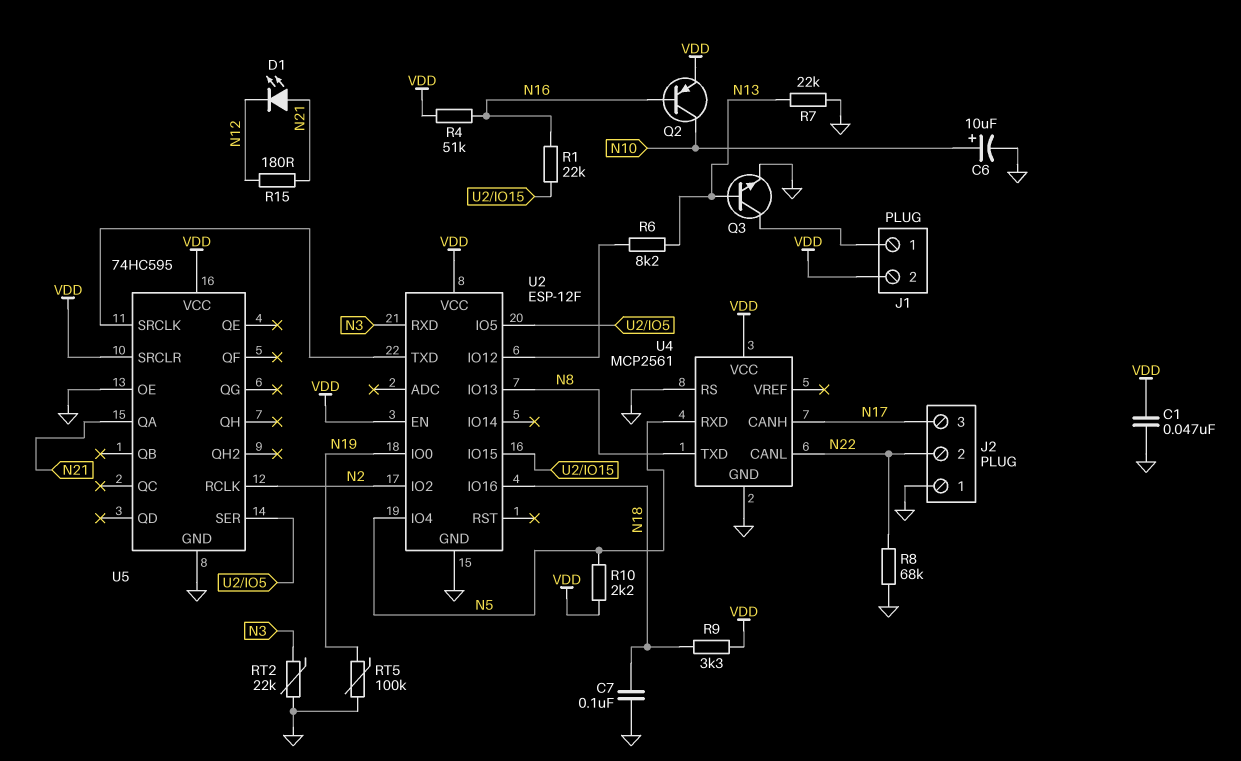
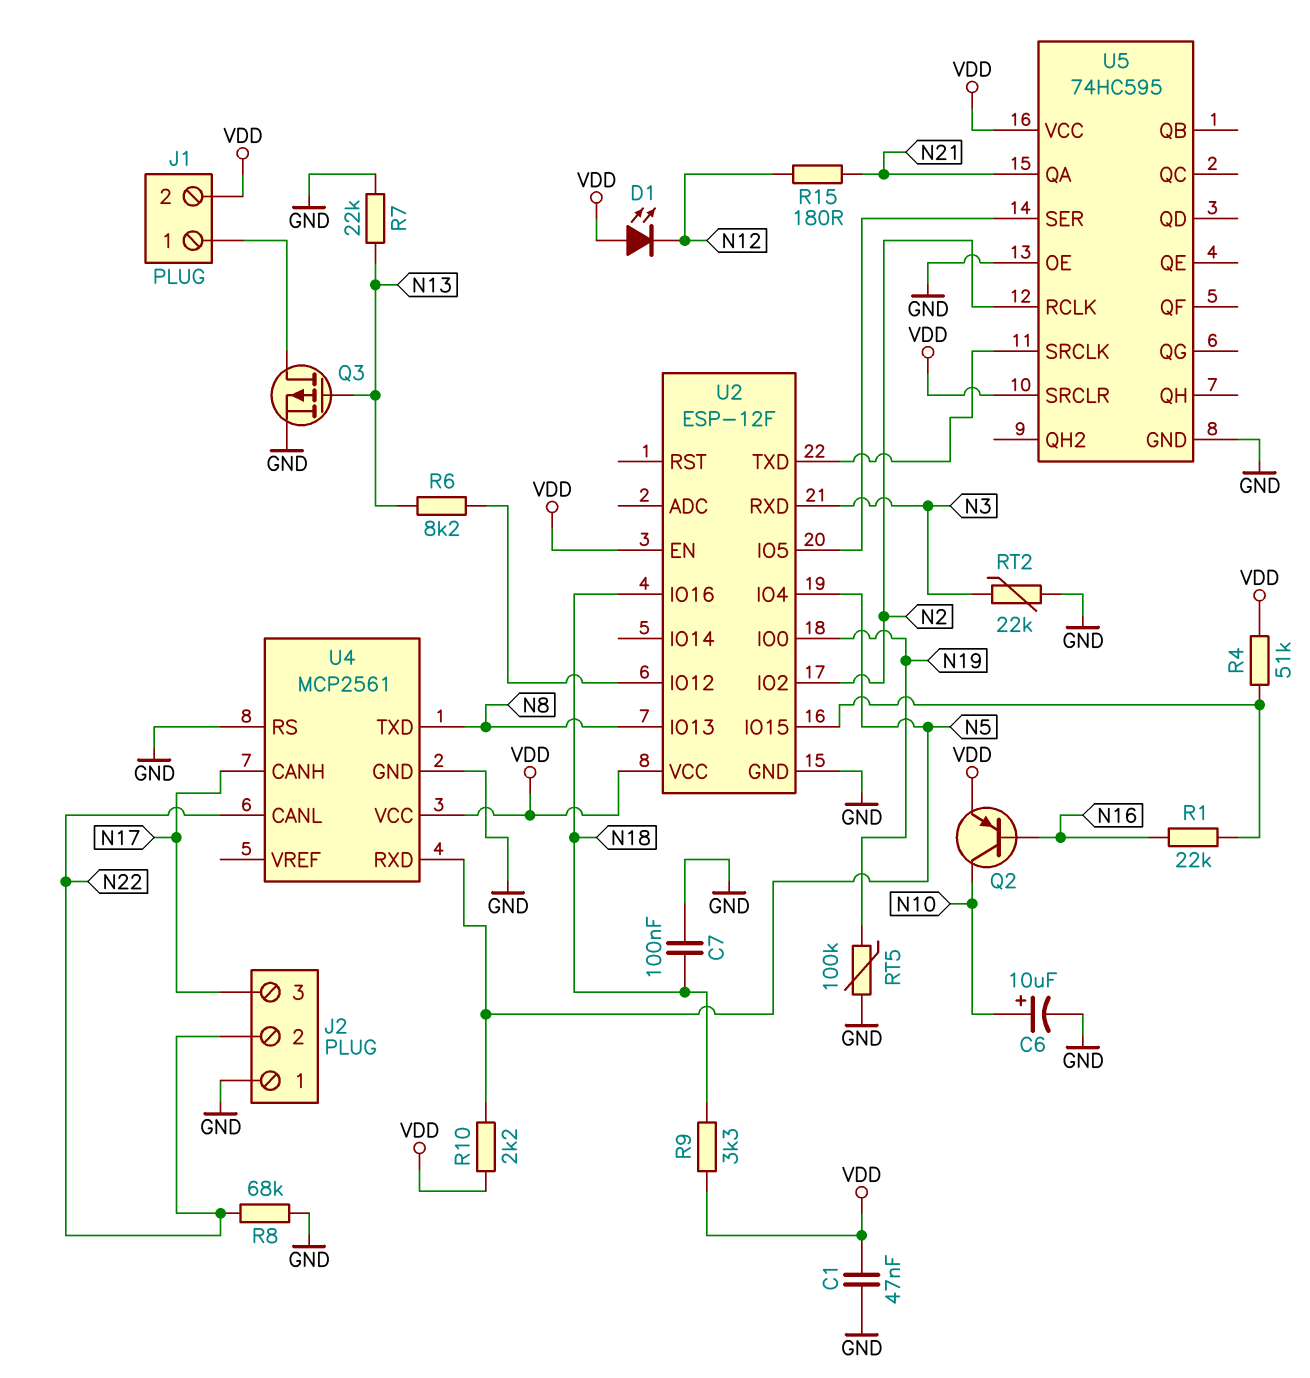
D1: LED (A N21, K N12) -> LED (A VDD, K N12)
Q3: NPN (B N13, C J1/1, E GND) -> PMOS (G N13, D J1/1, S GND)
R4: 51k (N16, VDD) -> 51k (U2/IO15, VDD)

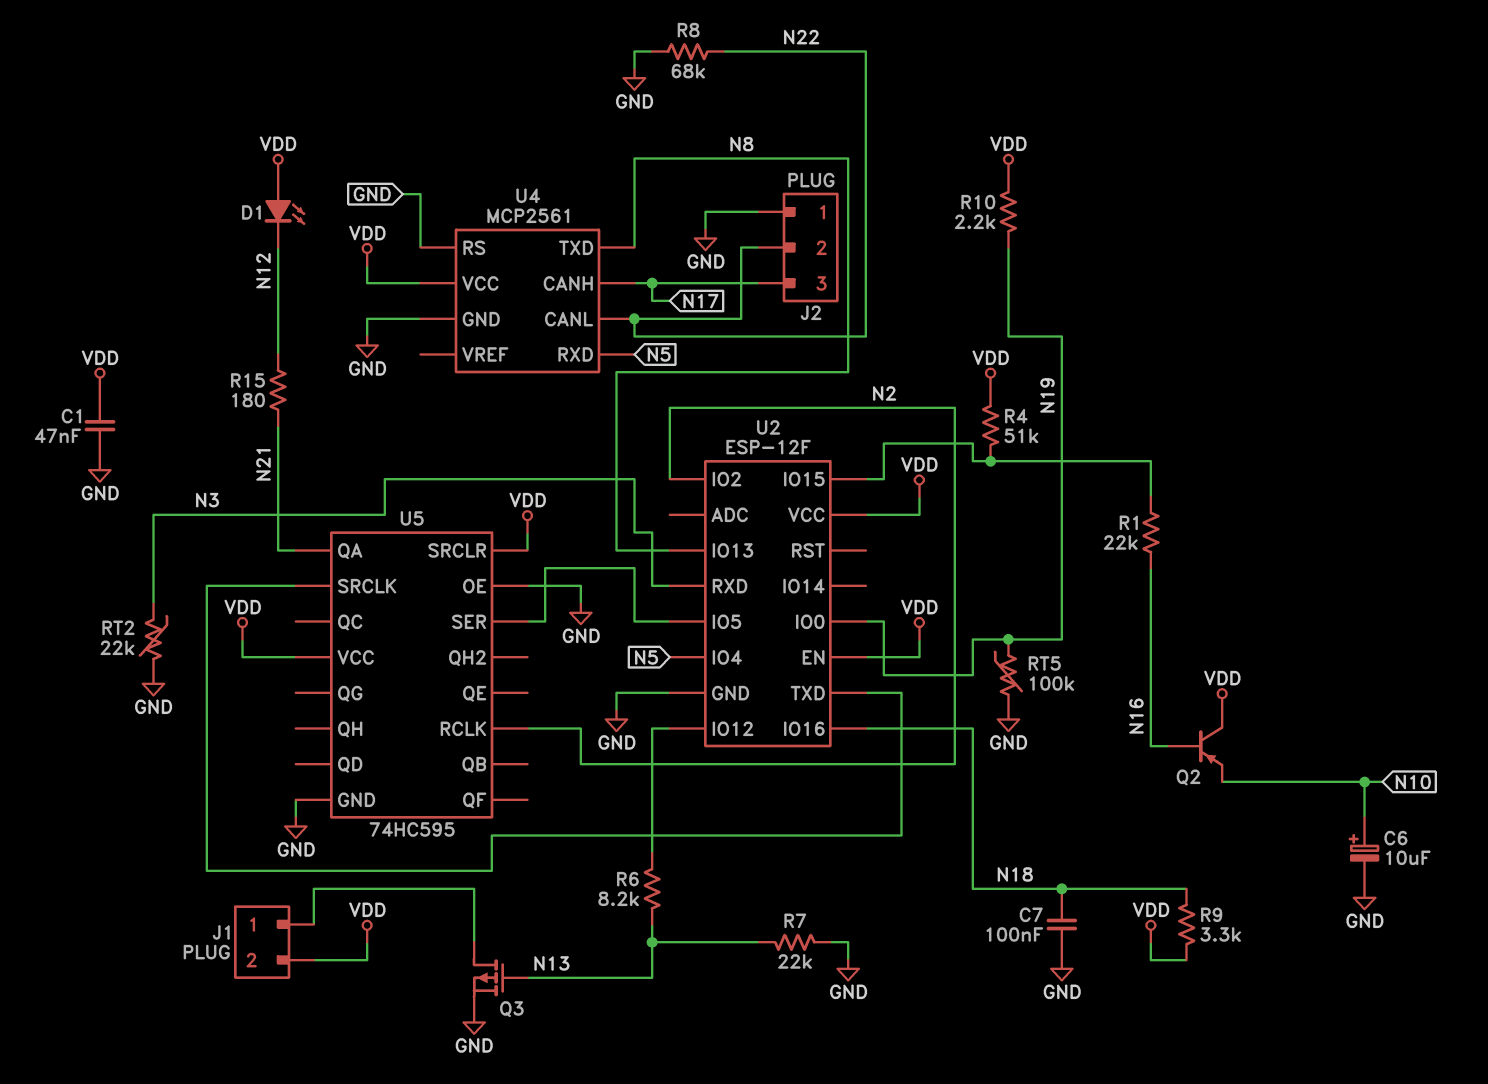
Q2: PNP (B N16, C N10, E VDD) -> PNP (B N16, C VDD, E N10)
R10: 2.2k (N5, VDD) -> 2.2k (N19, VDD)

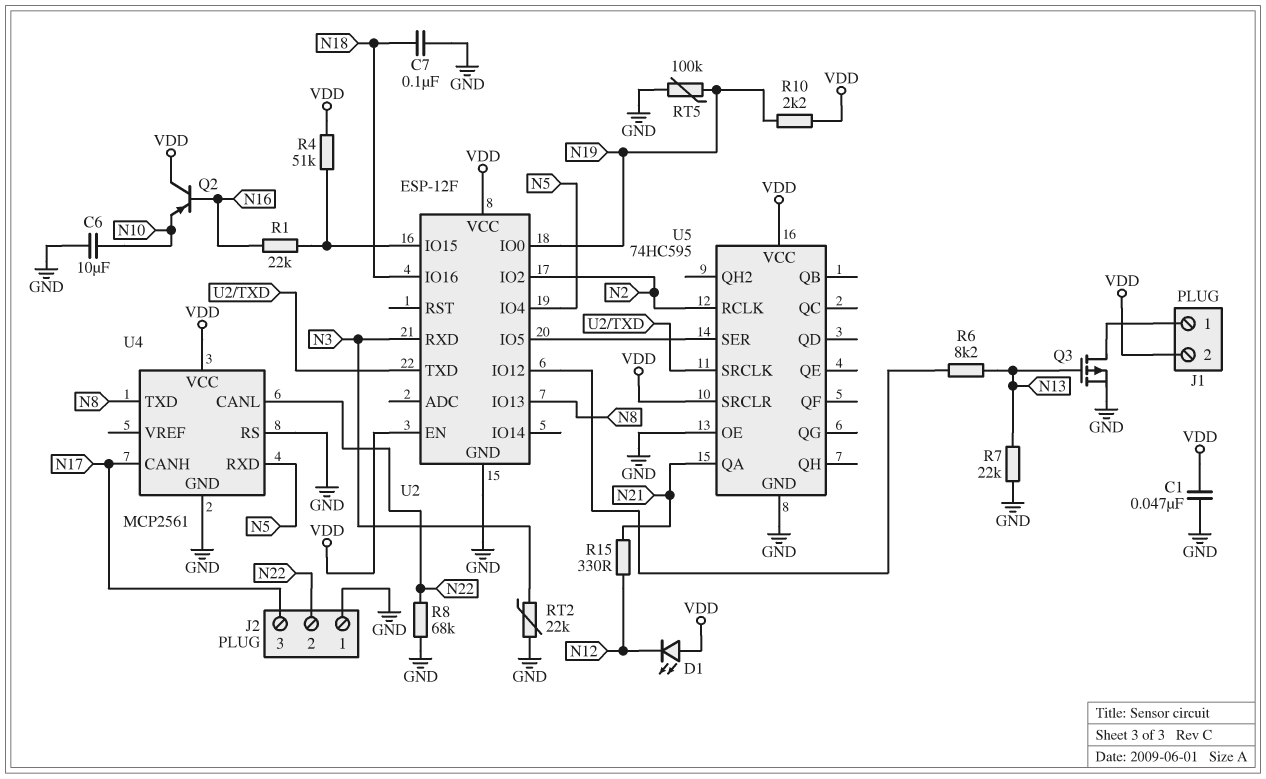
C6: 10uF (plus N10, minus GND) -> 10uF (GND, N10)
R9: 3.3k (N18, VDD) -> none
R15: 180 (N12, N21) -> 330 (N12, N21)

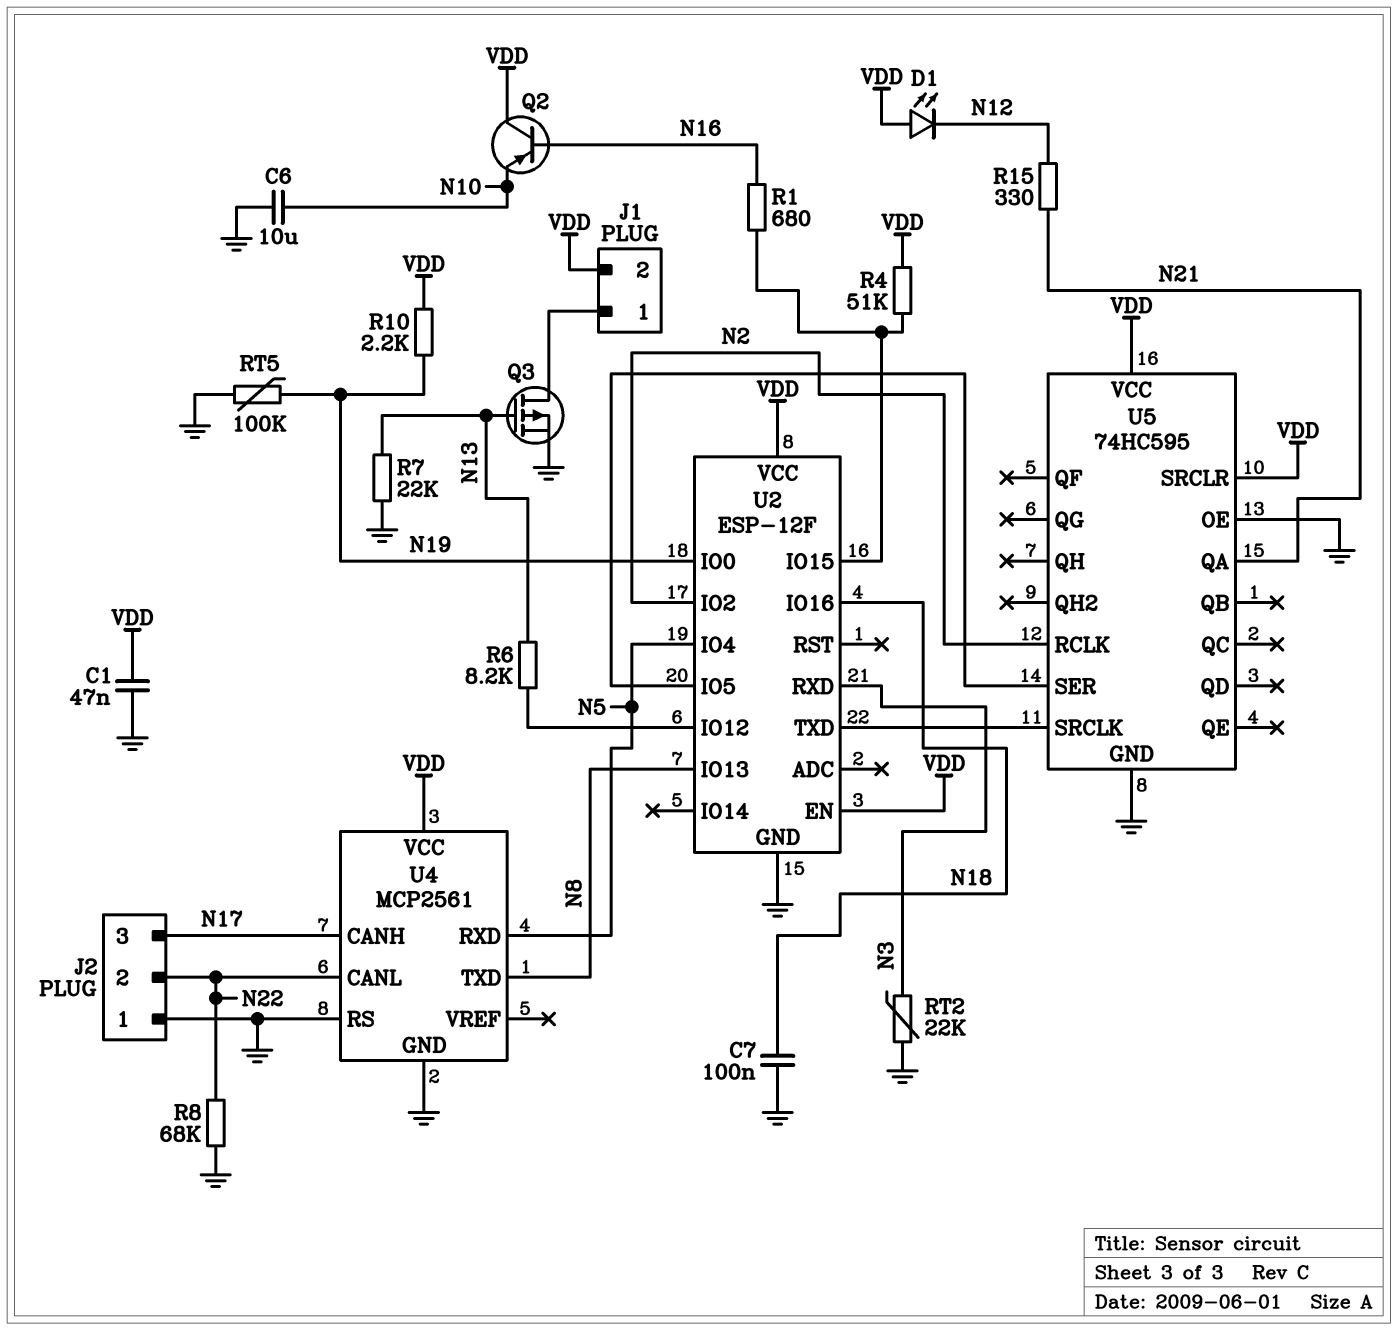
R1: 22k (N16, U2/IO15) -> 680 (N16, U2/IO15)

